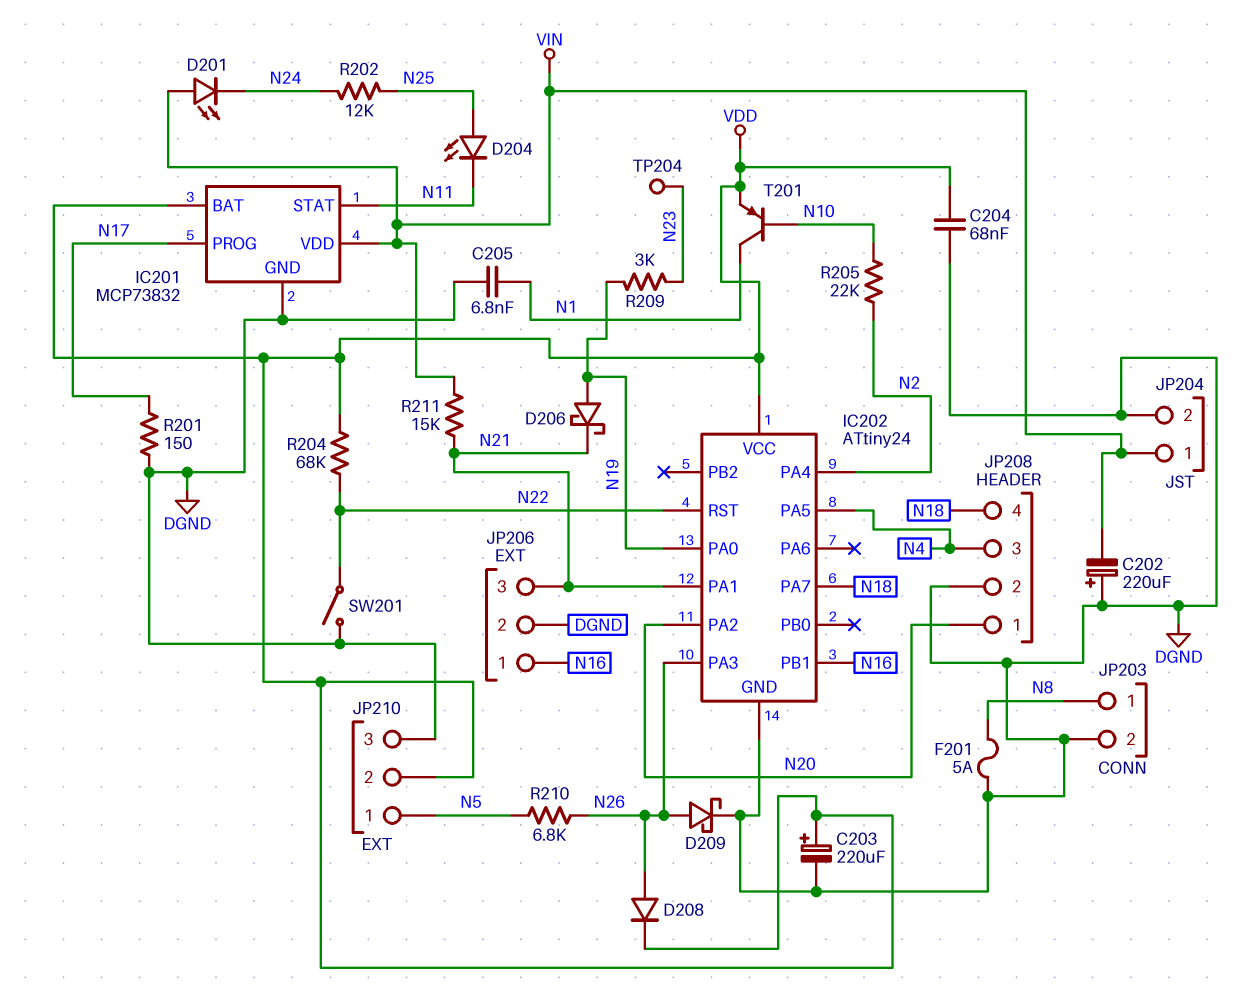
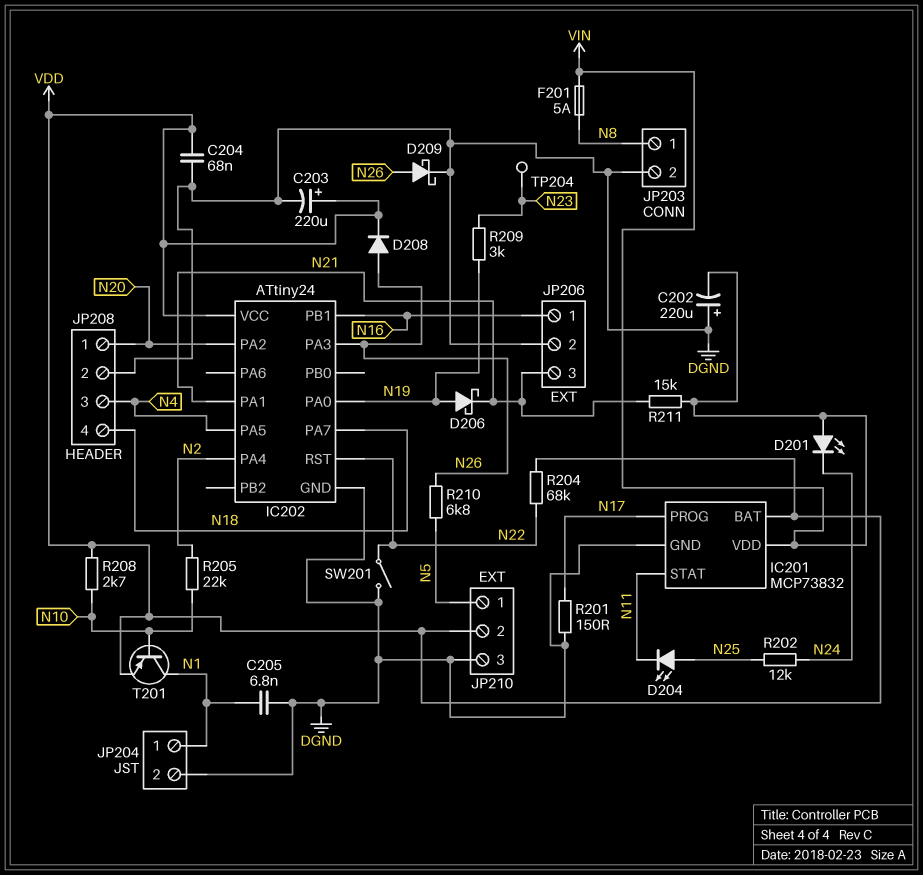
F201: 5A (DGND, N8) -> 5A (N8, VIN)
JP204 pin 1: VIN -> N1
R208: none -> 2.7k (N10, VDD)

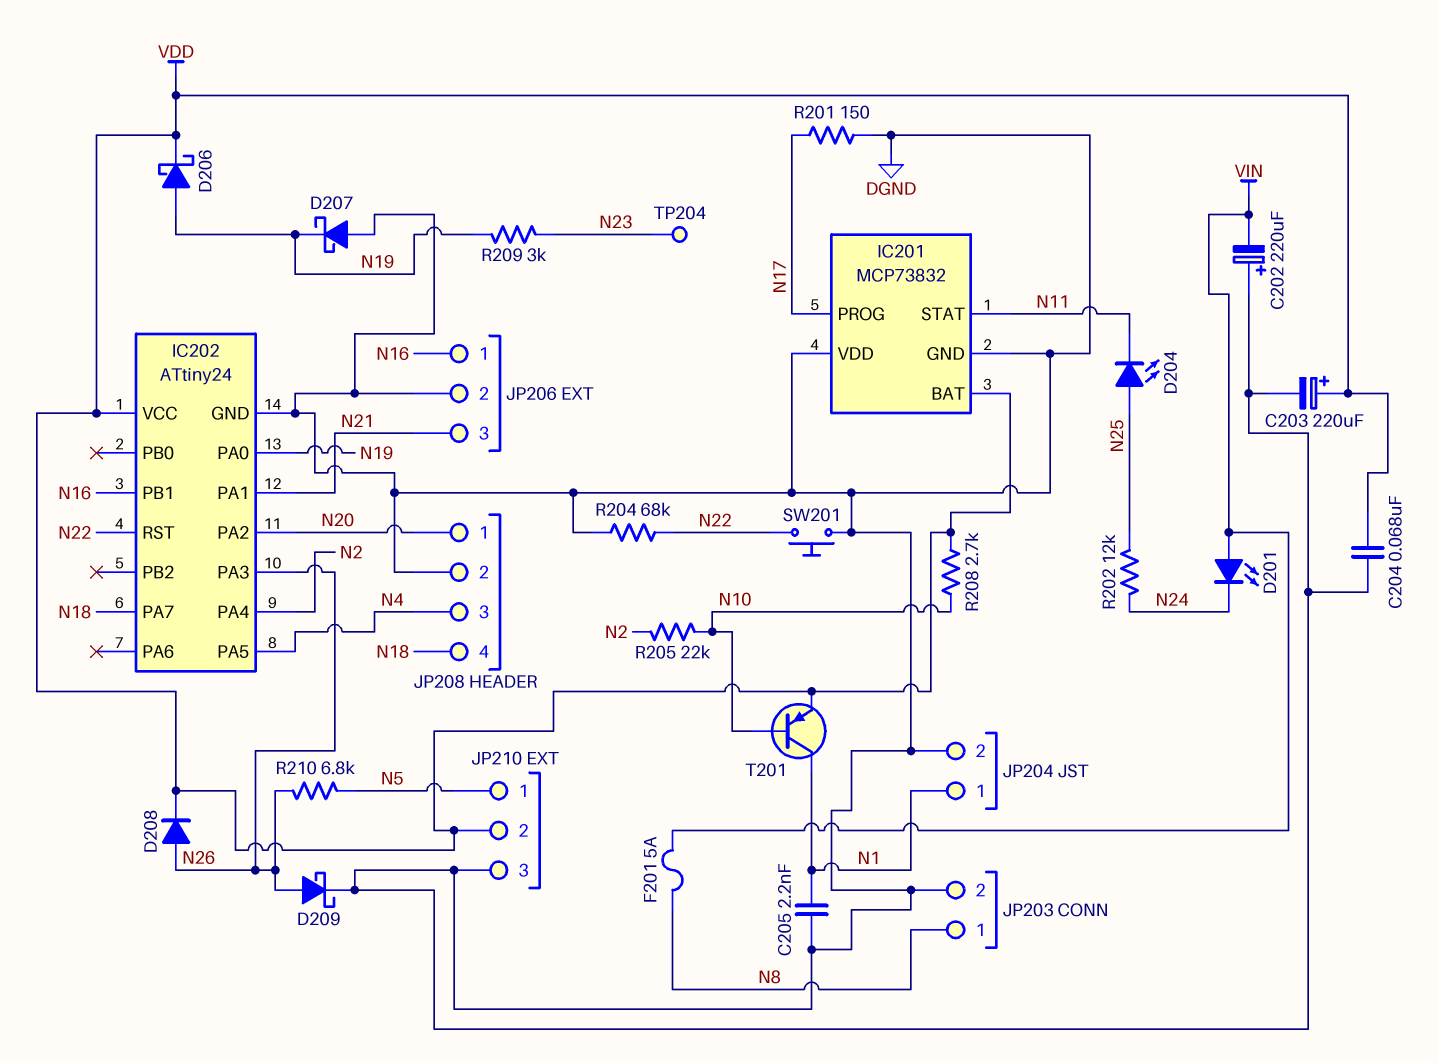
C205: 6.8nF (DGND, N1) -> 2.2nF (DGND, N1)
D206: schottky (A N19, K N21) -> schottky (A N19, K VDD)
D207: none -> schottky (A DGND, K N19)
IC201 pin VDD: VIN -> DGND
R204: 68k (N22, VDD) -> 68k (DGND, N22)
R211: 15k (N21, VIN) -> none
SW201: switch (DGND, N22) -> button (DGND, N22)

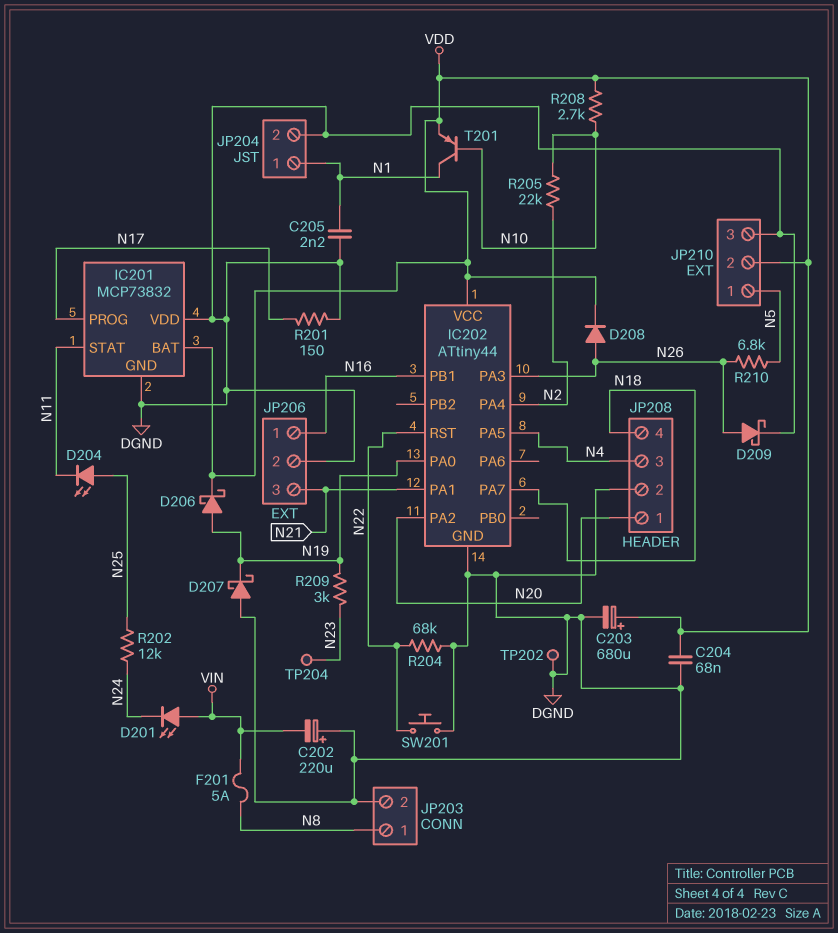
C203: 220uF (plus VDD, minus DGND) -> 680uF (plus VDD, minus DGND)
IC202: ATtiny24 -> ATtiny44
TP202: none -> test point (DGND)

